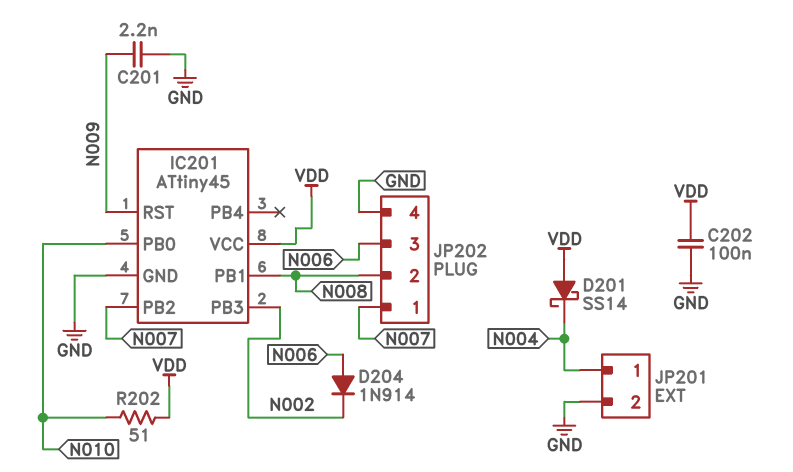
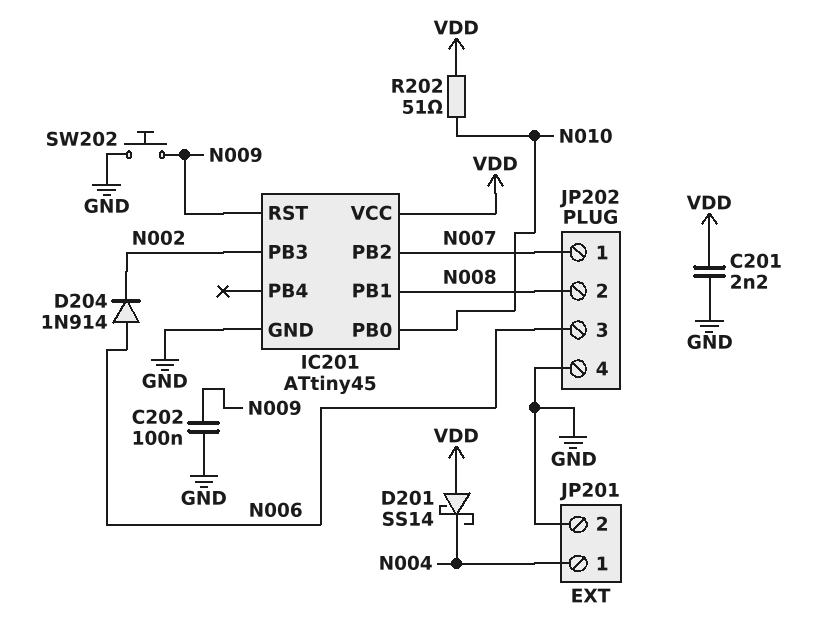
C201: 2.2nF (GND, N009) -> 2.2nF (GND, VDD)
C202: 100nF (GND, VDD) -> 100nF (GND, N009)
SW202: none -> button (GND, N009)

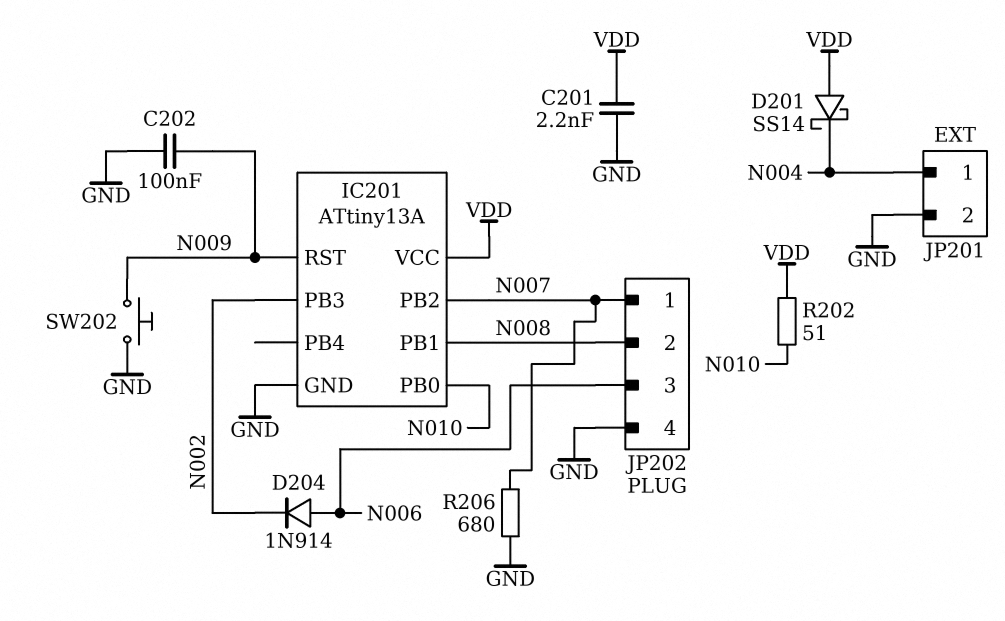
IC201: ATtiny45 -> ATtiny13A
R206: none -> 680 (GND, N007)

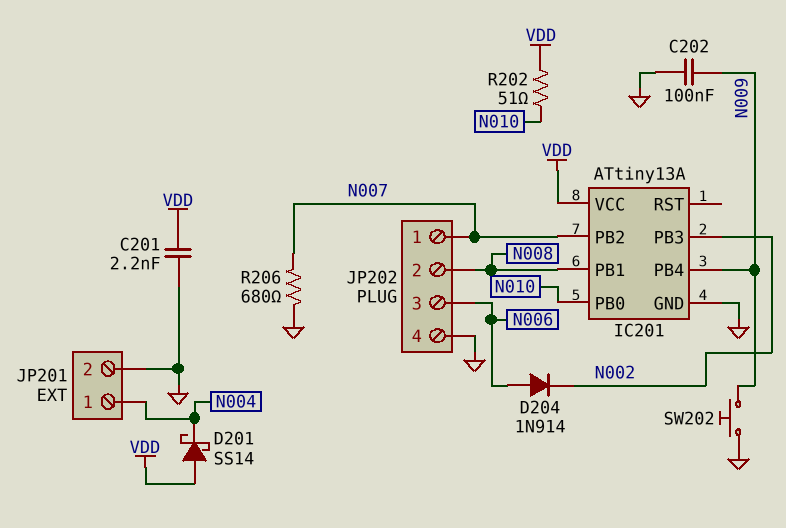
IC201 pin PB4: none -> N009
IC201 pin RST: N009 -> none

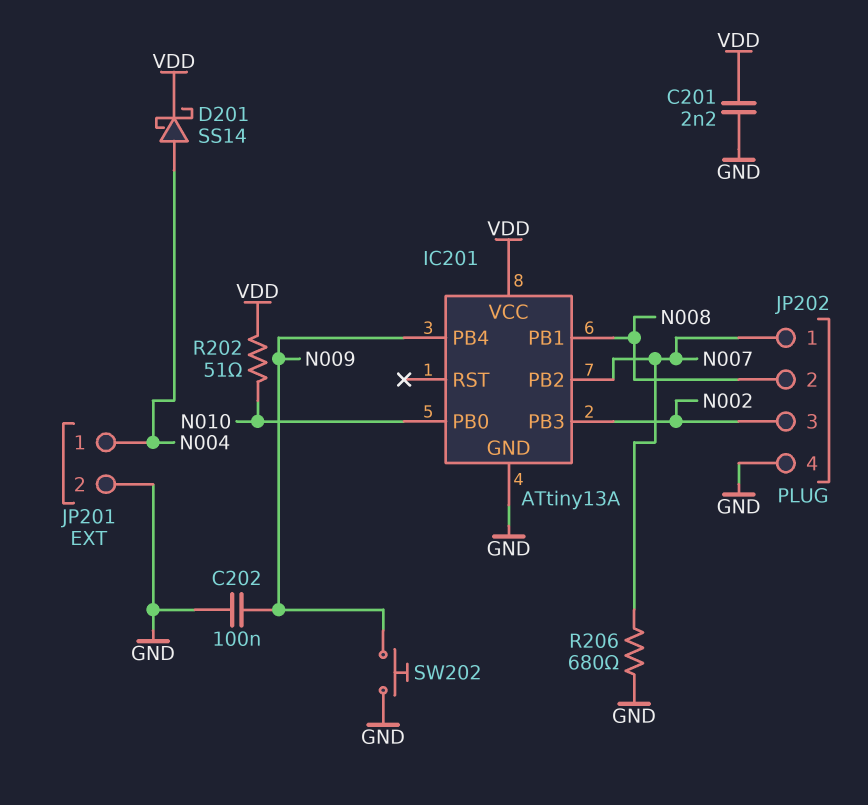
D201: schottky SS14 (A VDD, K N004) -> schottky SS14 (A N004, K VDD)
D204: diode 1N914 (A N006, K N002) -> none
JP202 pin 3: N006 -> N002

